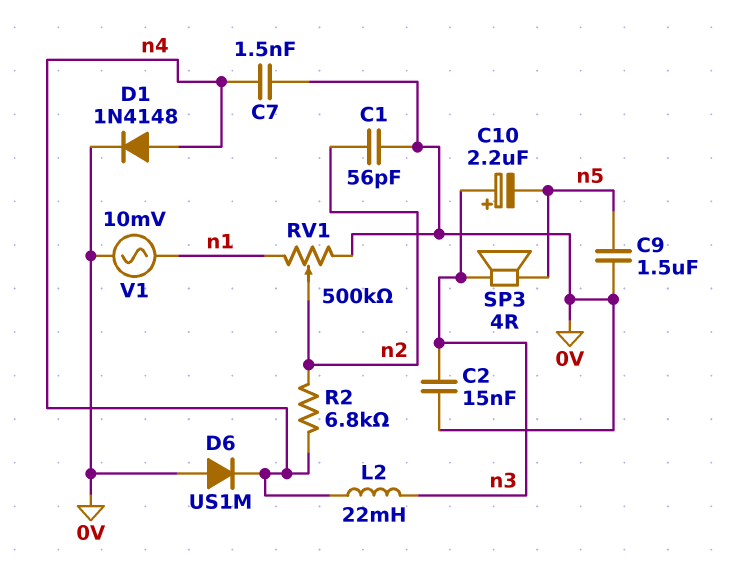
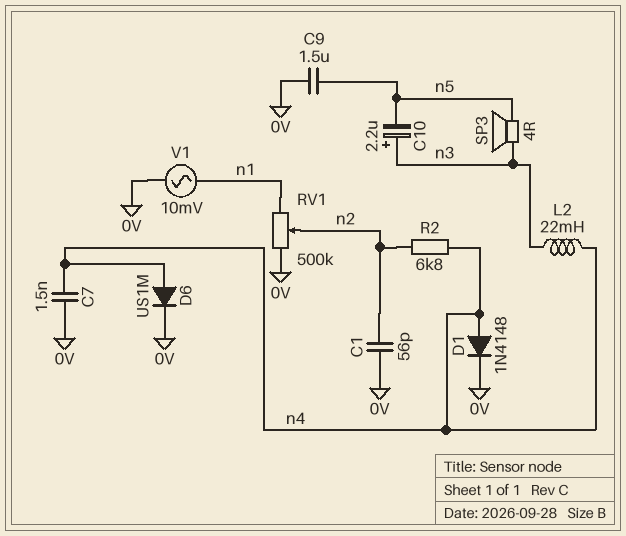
C2: 15nF (0V, n3) -> none
D6: diode US1M (A 0V, K n4) -> diode US1M (A n4, K 0V)

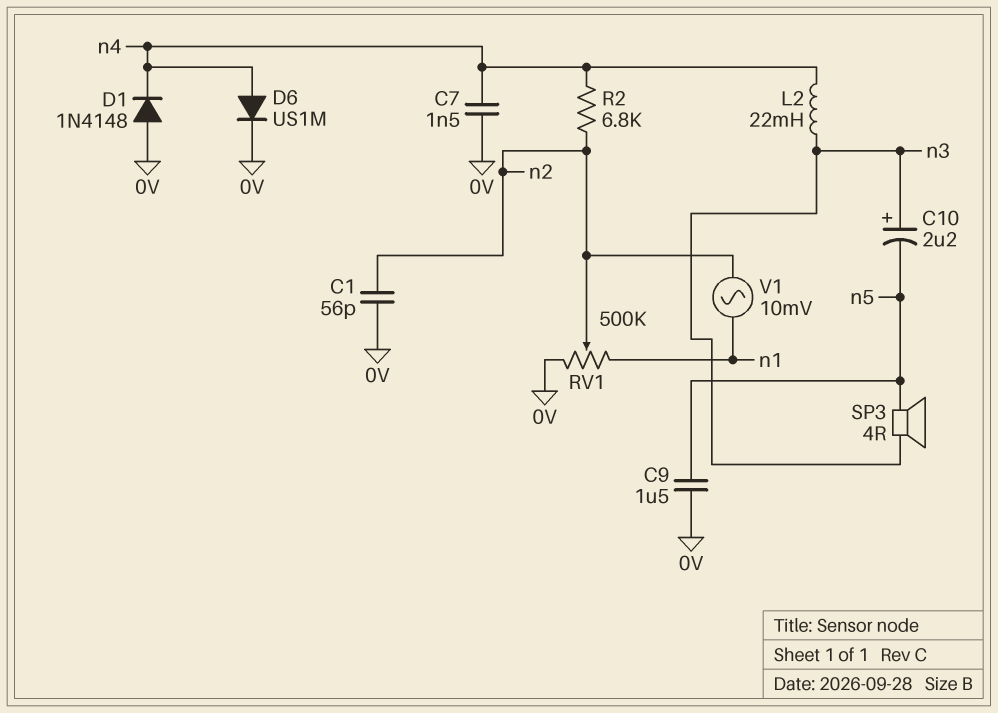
D1: diode 1N4148 (A n4, K 0V) -> diode 1N4148 (A 0V, K n4)
V1: AC 10mV (0V, n1) -> AC 10mV (n1, n2)

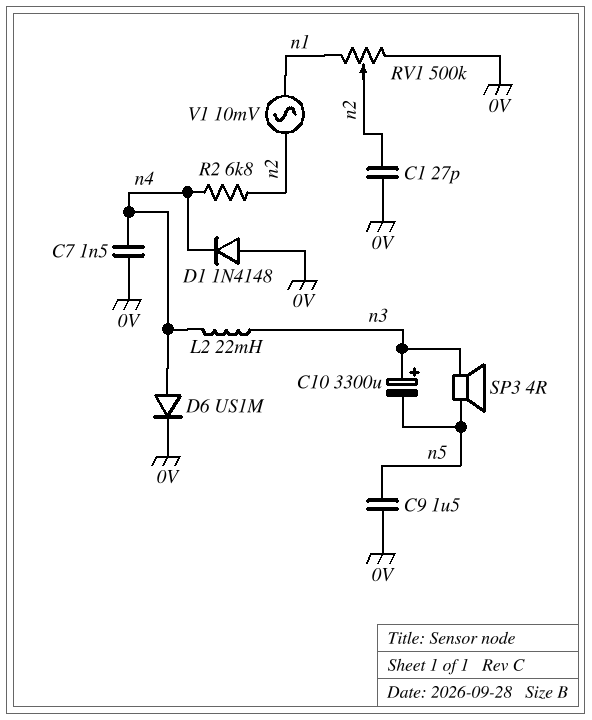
C1: 56pF (0V, n2) -> 27pF (0V, n2)
C10: 2.2uF (plus n3, minus n5) -> 3300uF (plus n3, minus n5)

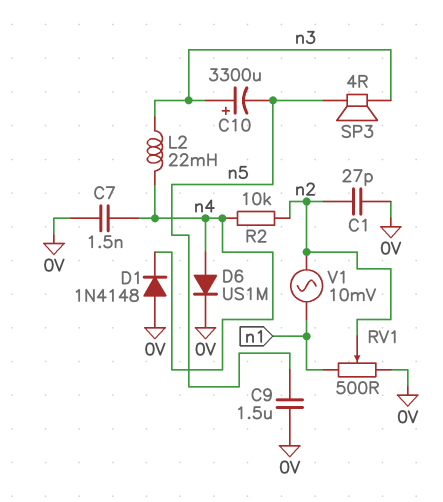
R2: 6.8k (n2, n4) -> 10k (n2, n4)
RV1: 500k (0V, n1, wiper n2) -> 500 (0V, n1, wiper n2)

